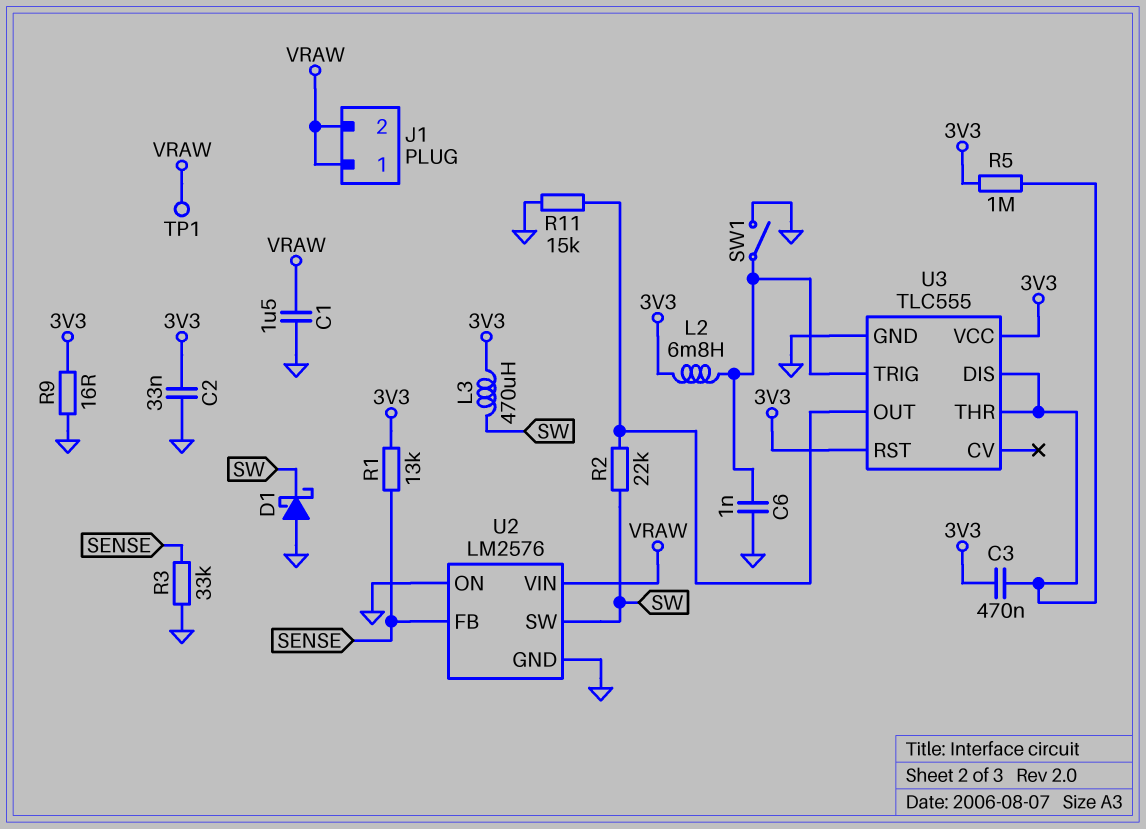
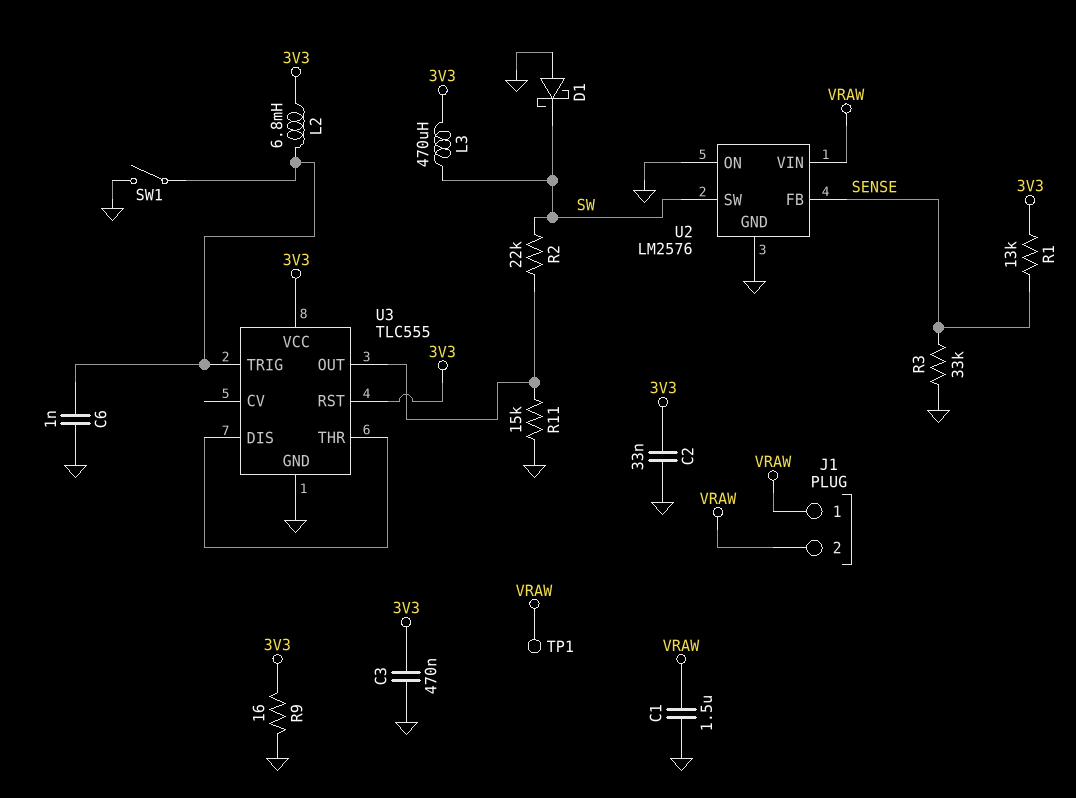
C3: 470nF (3V3, U3/DIS) -> 470nF (3V3, GND)
R5: 1M (3V3, U3/DIS) -> none

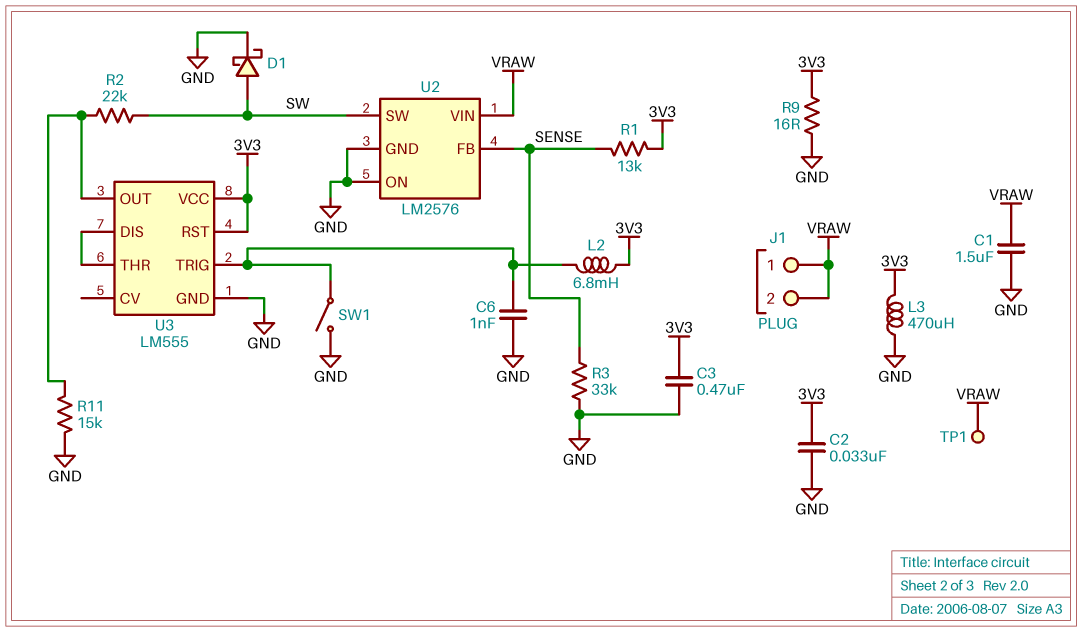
D1: schottky (A GND, K SW) -> schottky (A SW, K GND)
L3: 470uH (3V3, SW) -> 470uH (3V3, GND)
U3: TLC555 -> LM555

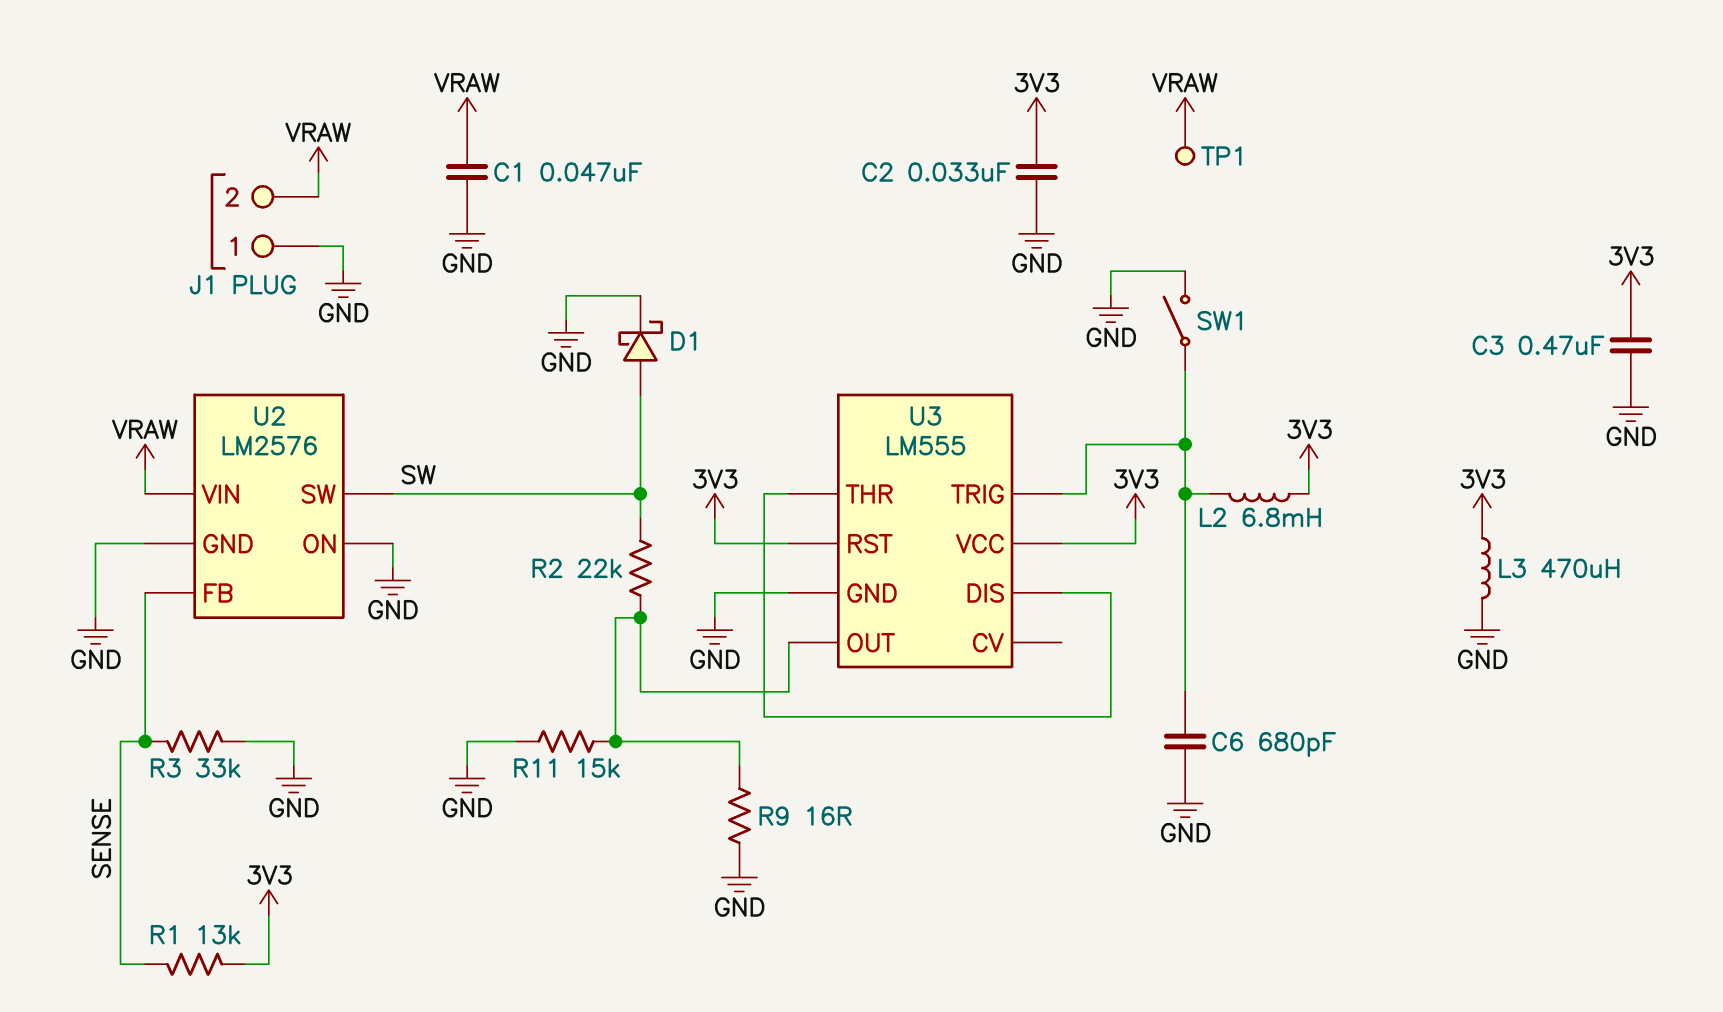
C1: 1.5uF (GND, VRAW) -> 47nF (GND, VRAW)
C6: 1nF (GND, U3/TRIG) -> 680pF (GND, U3/TRIG)
J1 pin 1: VRAW -> GND
R9: 16 (3V3, GND) -> 16 (GND, U3/OUT)

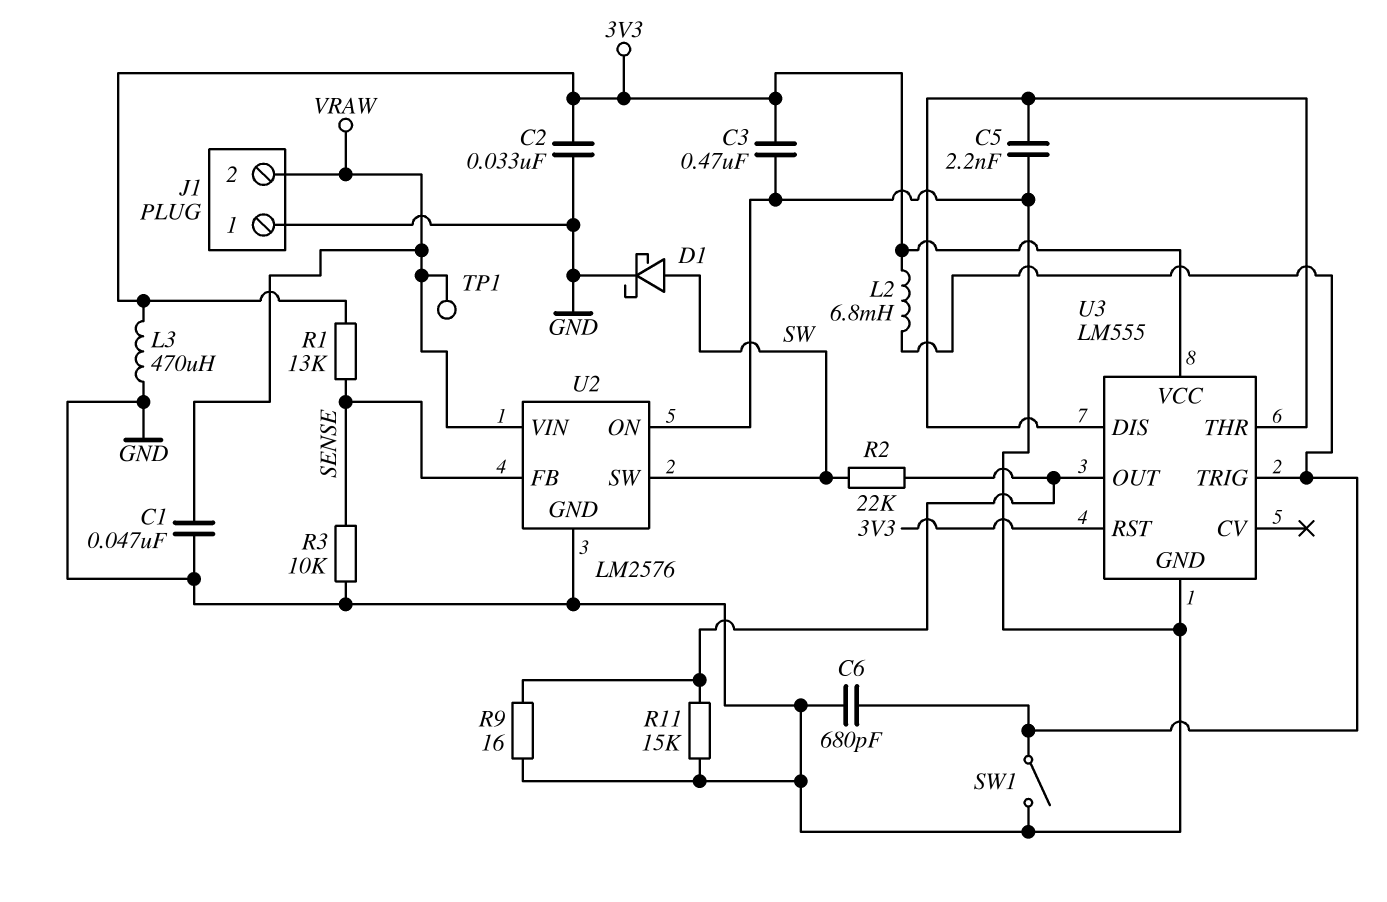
C5: none -> 2.2nF (GND, U3/DIS)
R3: 33k (GND, SENSE) -> 10k (GND, SENSE)

